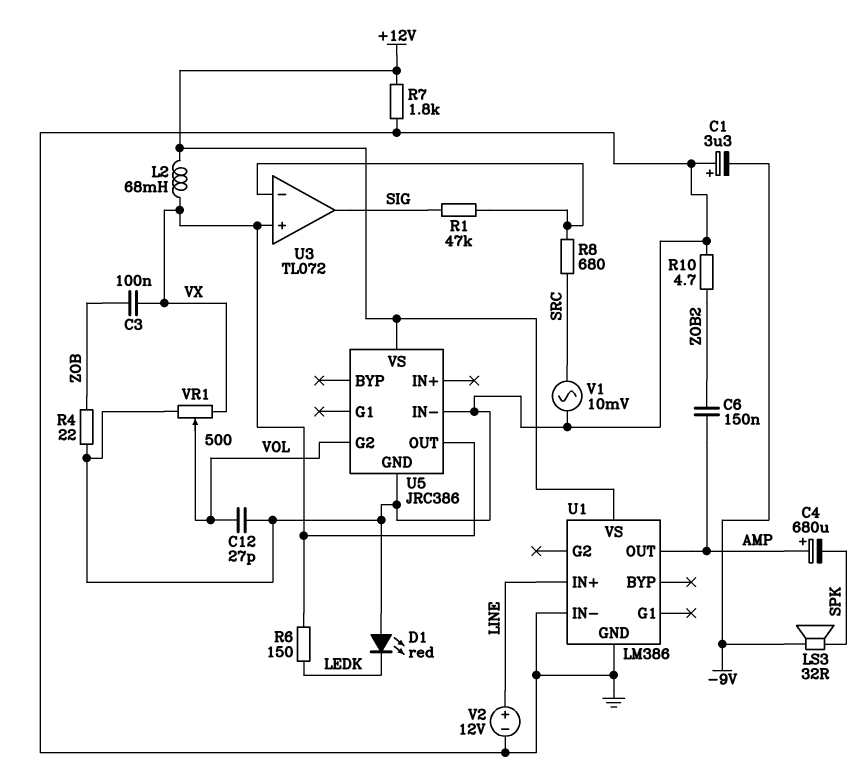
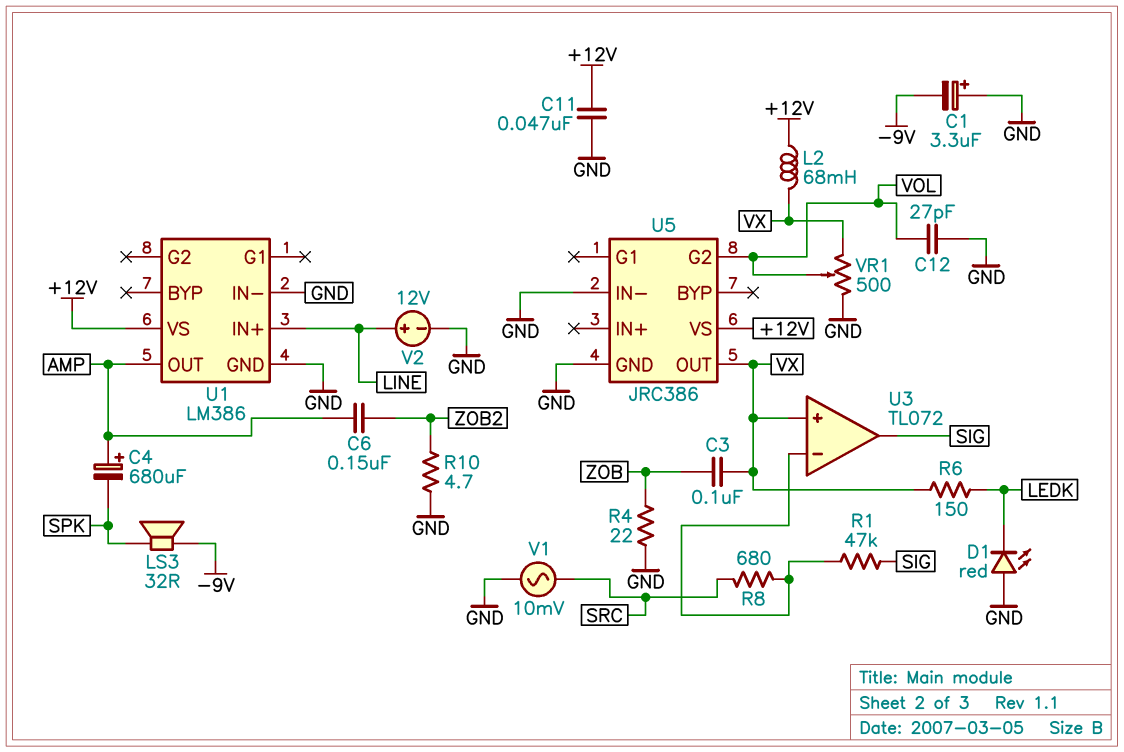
C11: none -> 47nF (+12V, GND)
R7: 1.8k (+12V, GND) -> none

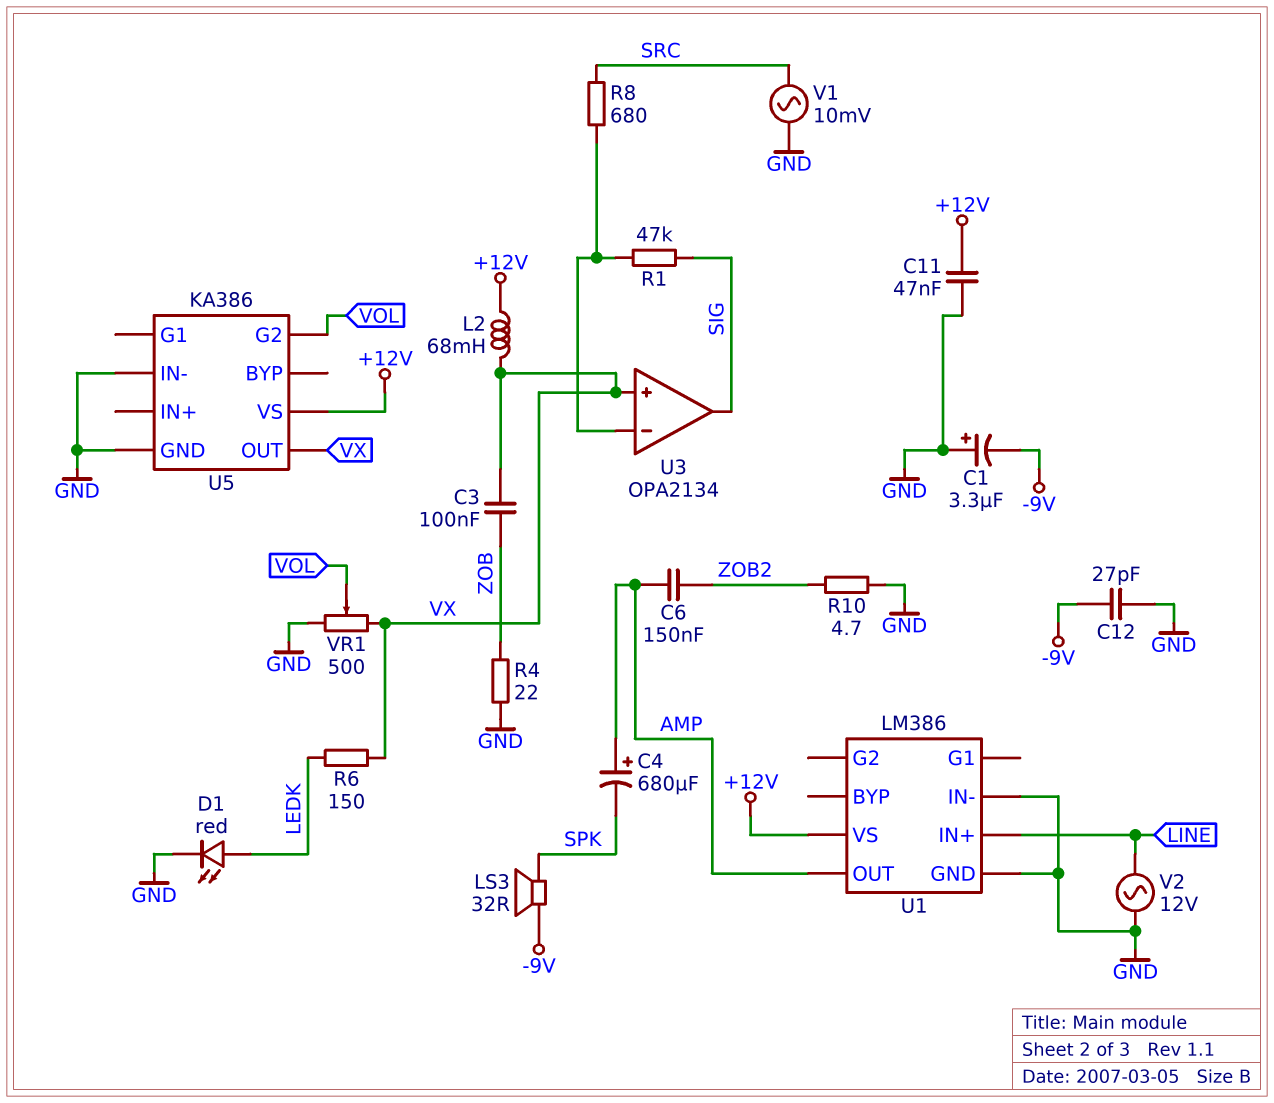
C12: 27pF (GND, VOL) -> 27pF (-9V, GND)
D1: LED red (A GND, K LEDK) -> LED red (A LEDK, K GND)
U3: TL072 -> OPA2134
U5: JRC386 -> KA386
V2: 12V (plus LINE, minus GND) -> AC 12V (GND, LINE)

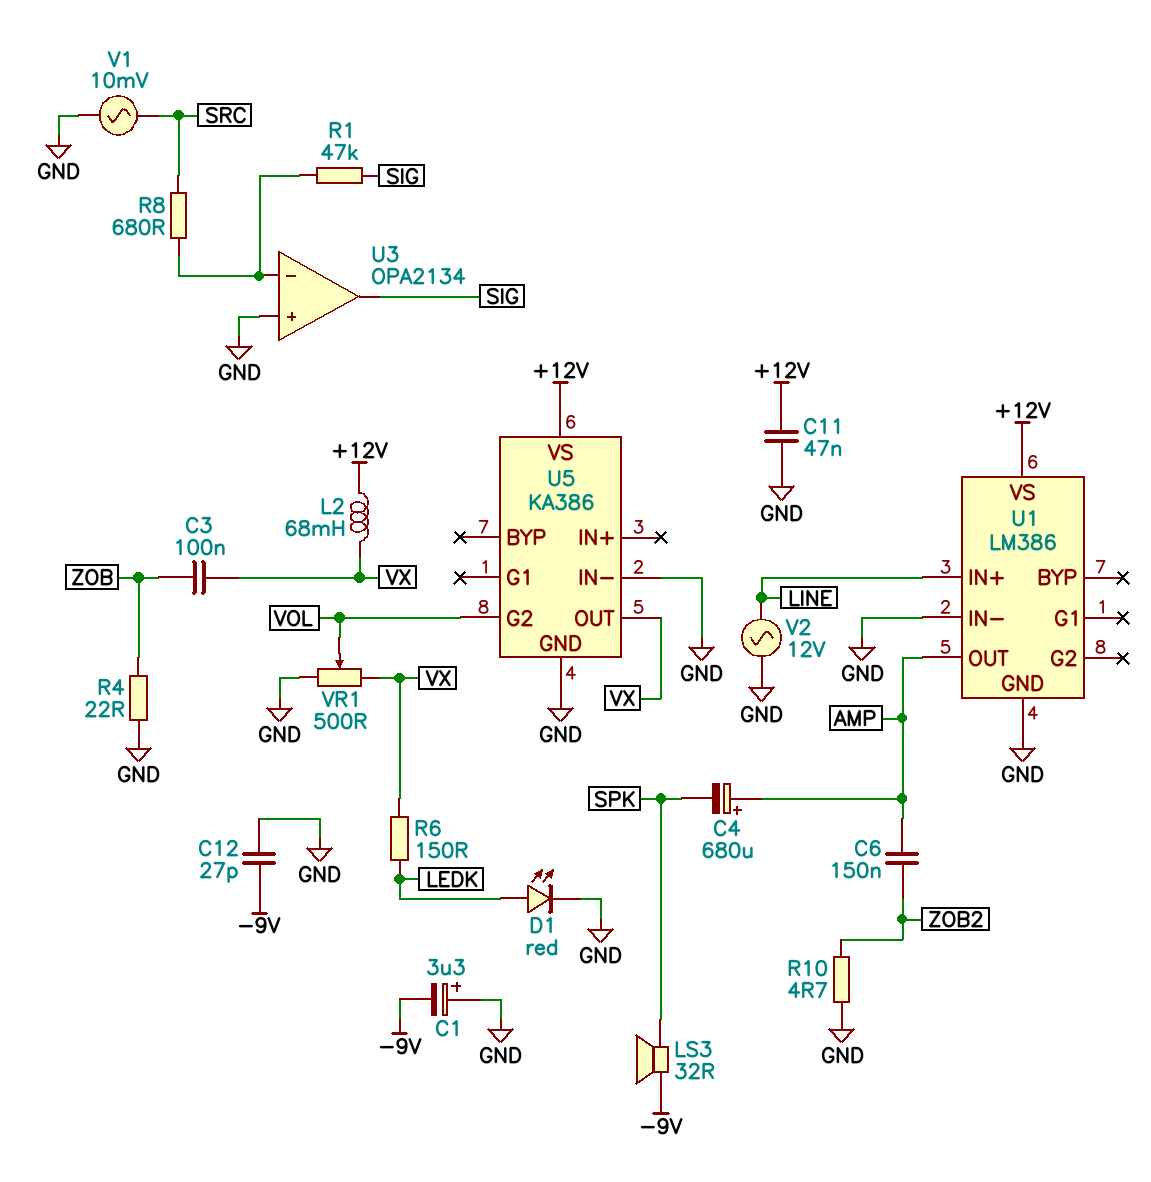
U3 pin in+: VX -> GND

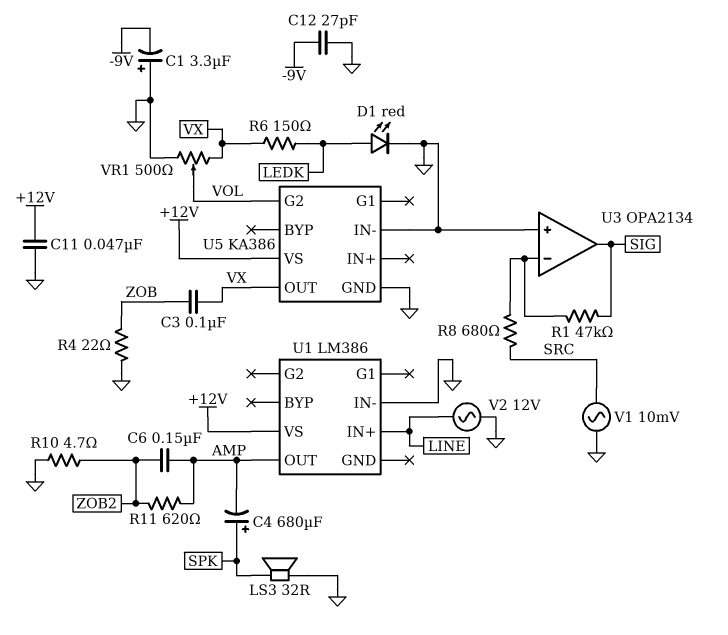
C4: 680uF (plus AMP, minus SPK) -> 680uF (plus SPK, minus AMP)
L2: 68mH (+12V, VX) -> none
LS3: speaker 32R (-9V, SPK) -> speaker 32R (GND, SPK)
R11: none -> 620 (AMP, ZOB2)
U1 pin GND: GND -> none

